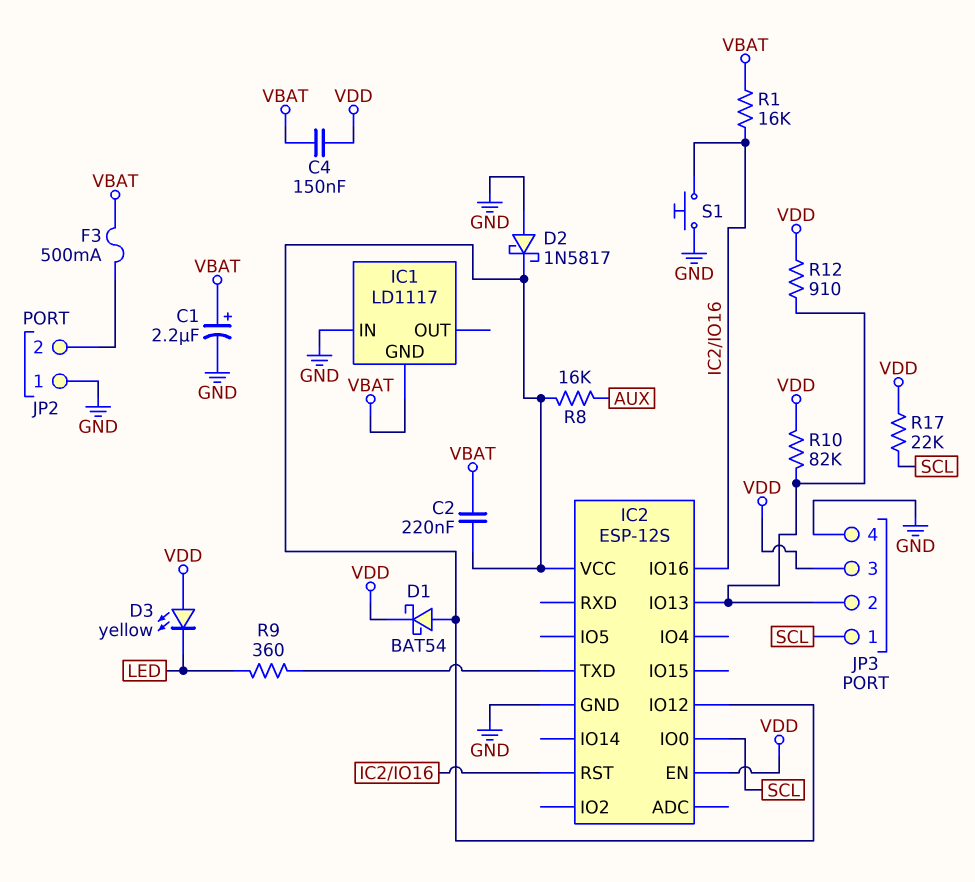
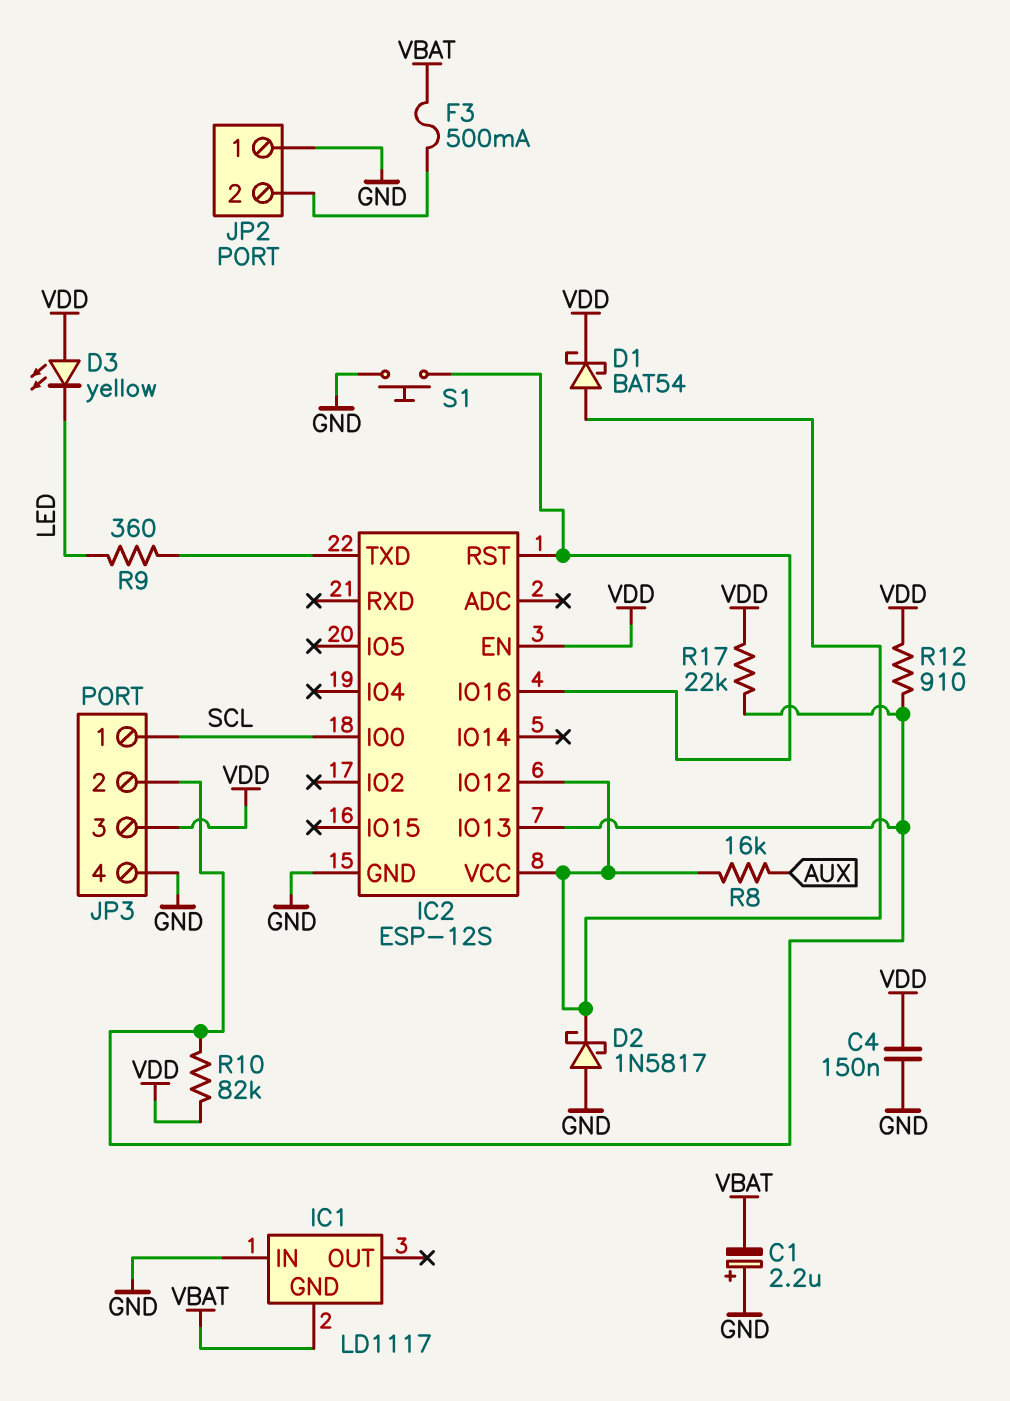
C1: 2.2uF (plus VBAT, minus GND) -> 2.2uF (plus GND, minus VBAT)
C2: 220nF (IC2/IO12, VBAT) -> none
C4: 150nF (VBAT, VDD) -> 150nF (GND, VDD)
R1: 16k (IC2/IO16, VBAT) -> none
R17: 22k (SCL, VDD) -> 22k (IC2/IO13, VDD)

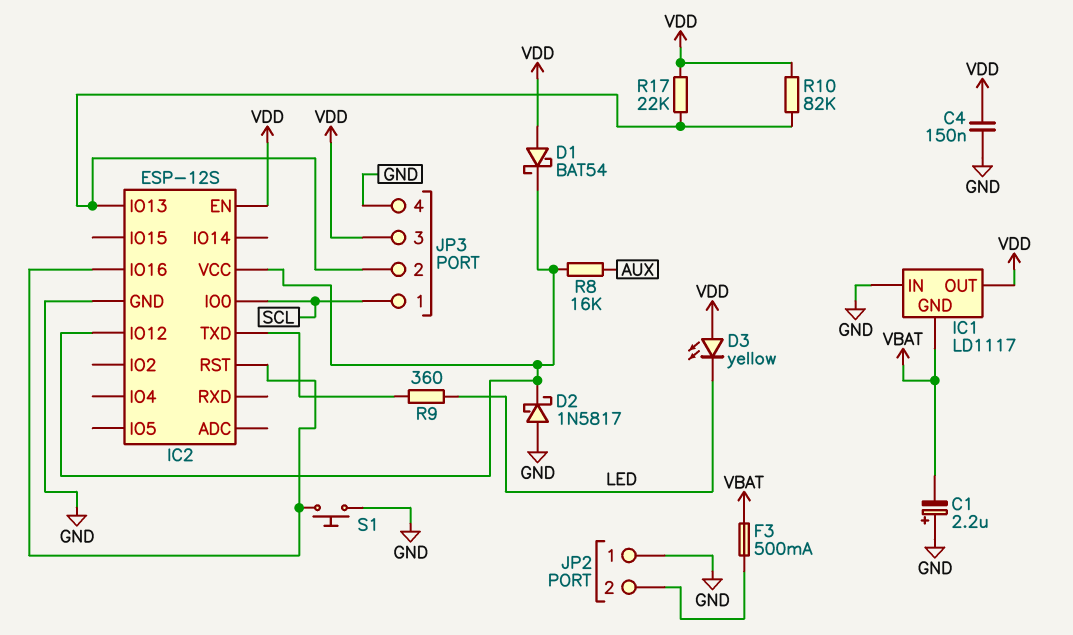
D1: schottky BAT54 (A IC2/IO12, K VDD) -> schottky BAT54 (A VDD, K IC2/IO12)
IC1 pin OUT: none -> VDD
R12: 910 (IC2/IO13, VDD) -> none

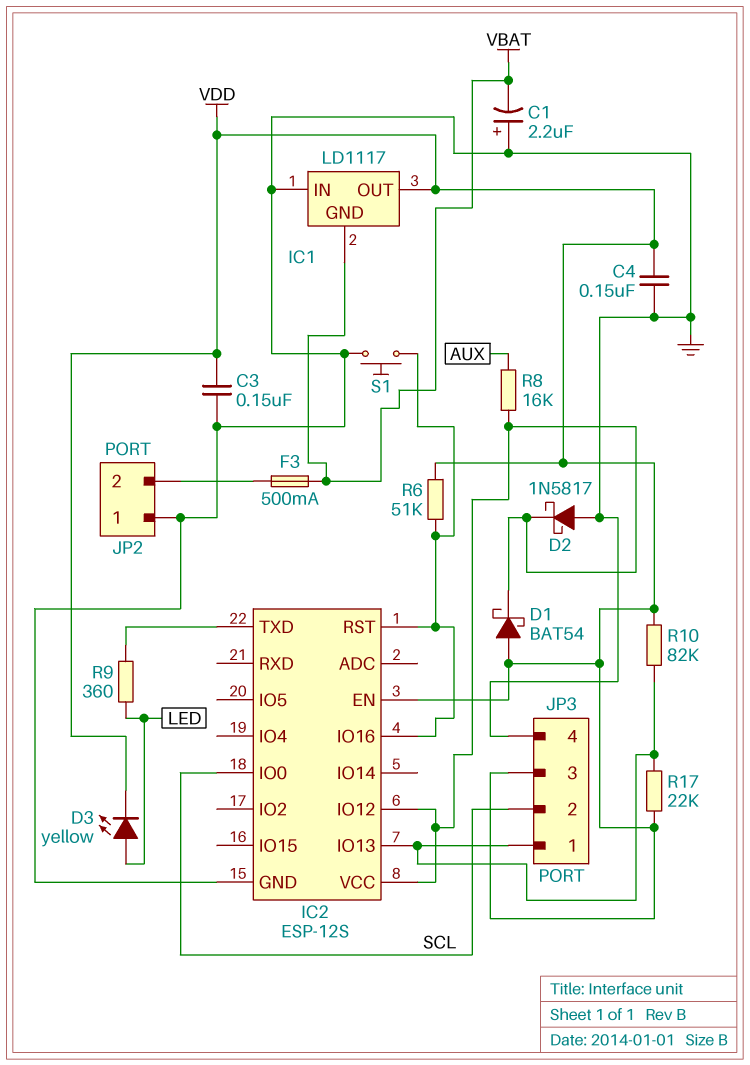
C3: none -> 150nF (GND, VDD)
D3: LED yellow (A VDD, K LED) -> LED yellow (A LED, K VDD)
JP3 pin 1: SCL -> IC2/IO13
JP3 pin 2: IC2/IO13 -> SCL
R6: none -> 51k (IC2/IO16, VDD)

